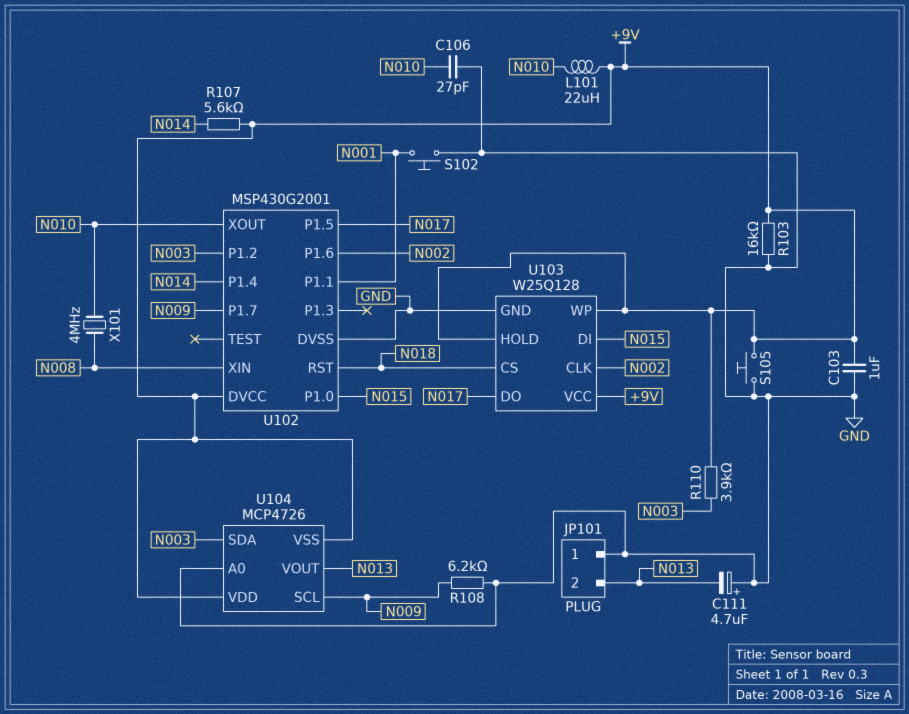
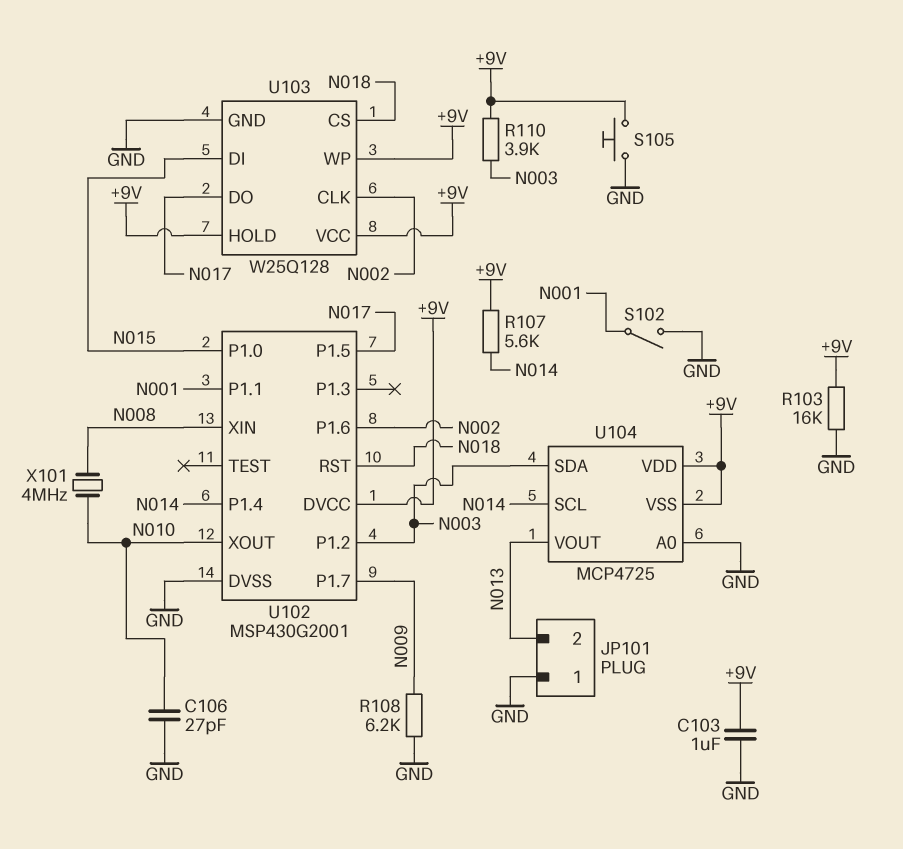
C111: 4.7uF (plus GND, minus N013) -> none
L101: 22uH (+9V, N010) -> none
S102: button (GND, N001) -> switch (GND, N001)
U104: MCP4726 -> MCP4725
U104 pin SCL: N009 -> N014

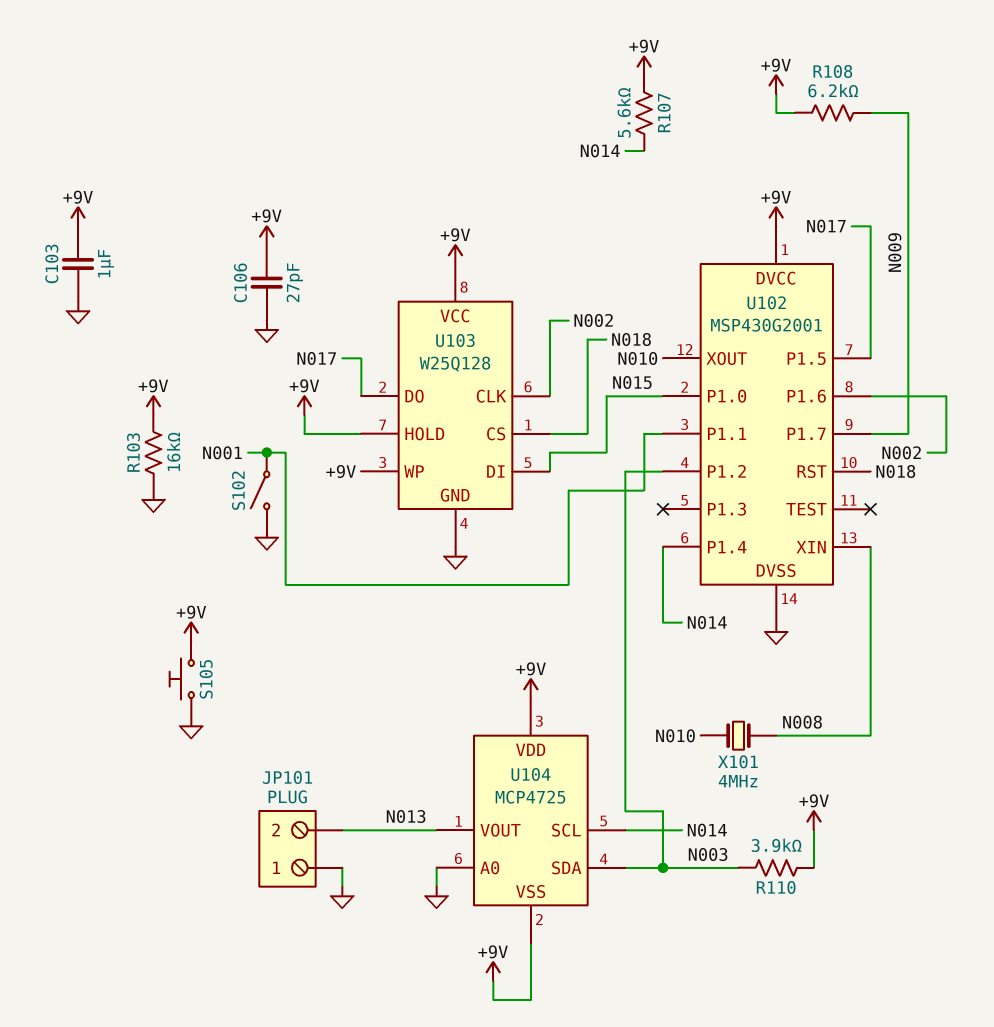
C106: 27pF (GND, N010) -> 27pF (+9V, GND)
R108: 6.2k (GND, N009) -> 6.2k (+9V, N009)

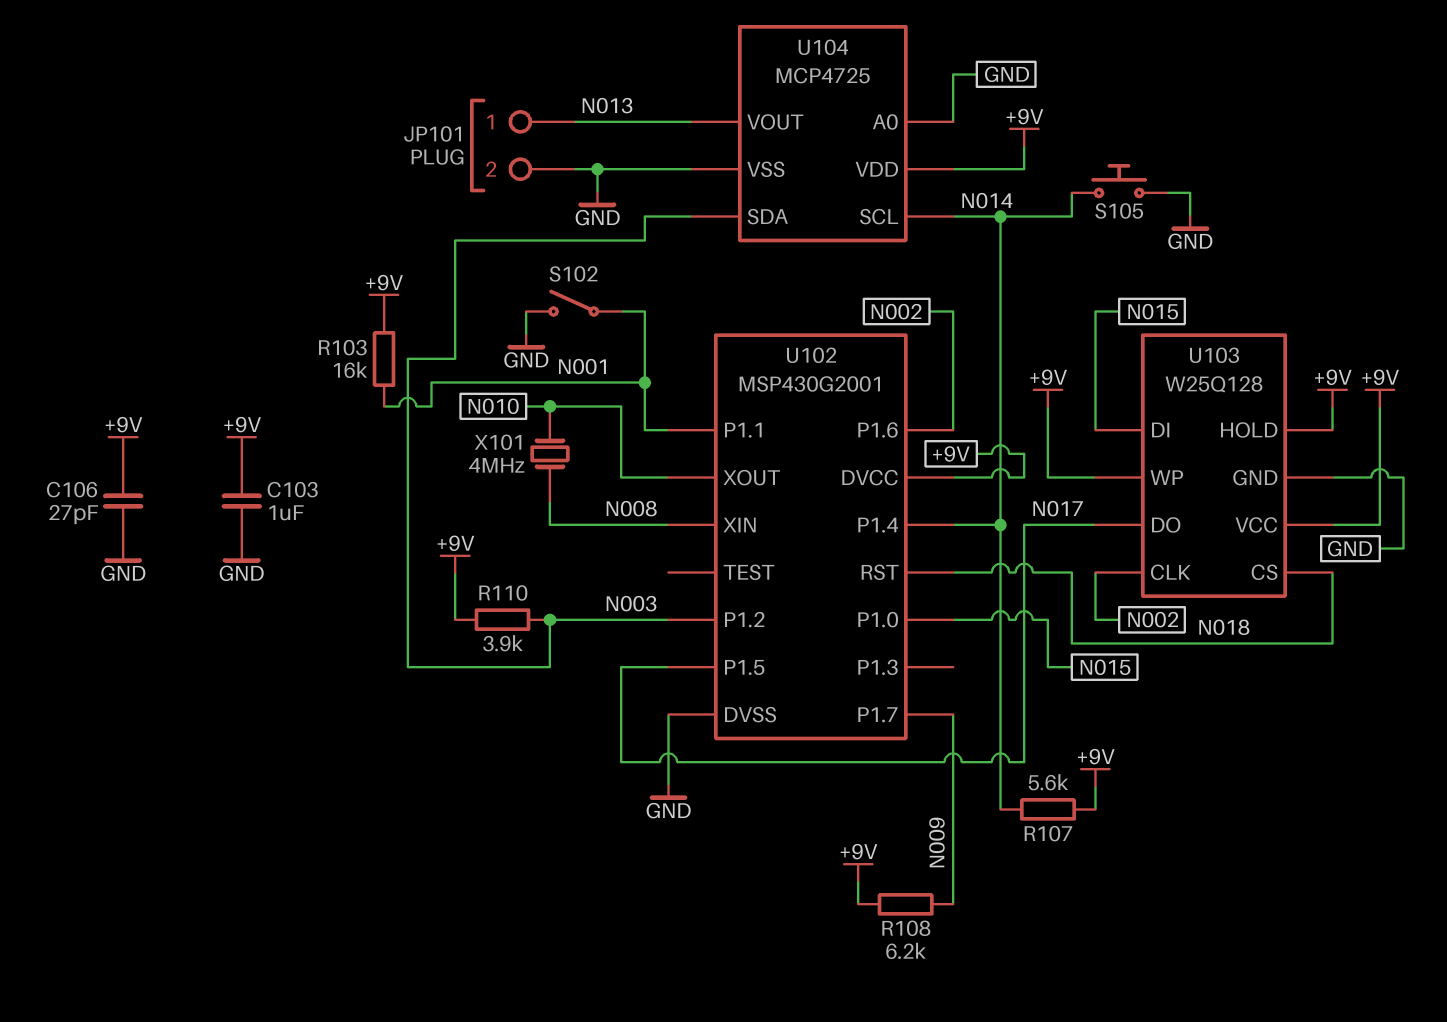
JP101 pin 1: GND -> N013
JP101 pin 2: N013 -> GND
R103: 16k (+9V, GND) -> 16k (+9V, N001)
S105: button (+9V, GND) -> button (GND, N014)
U104 pin VSS: +9V -> GND

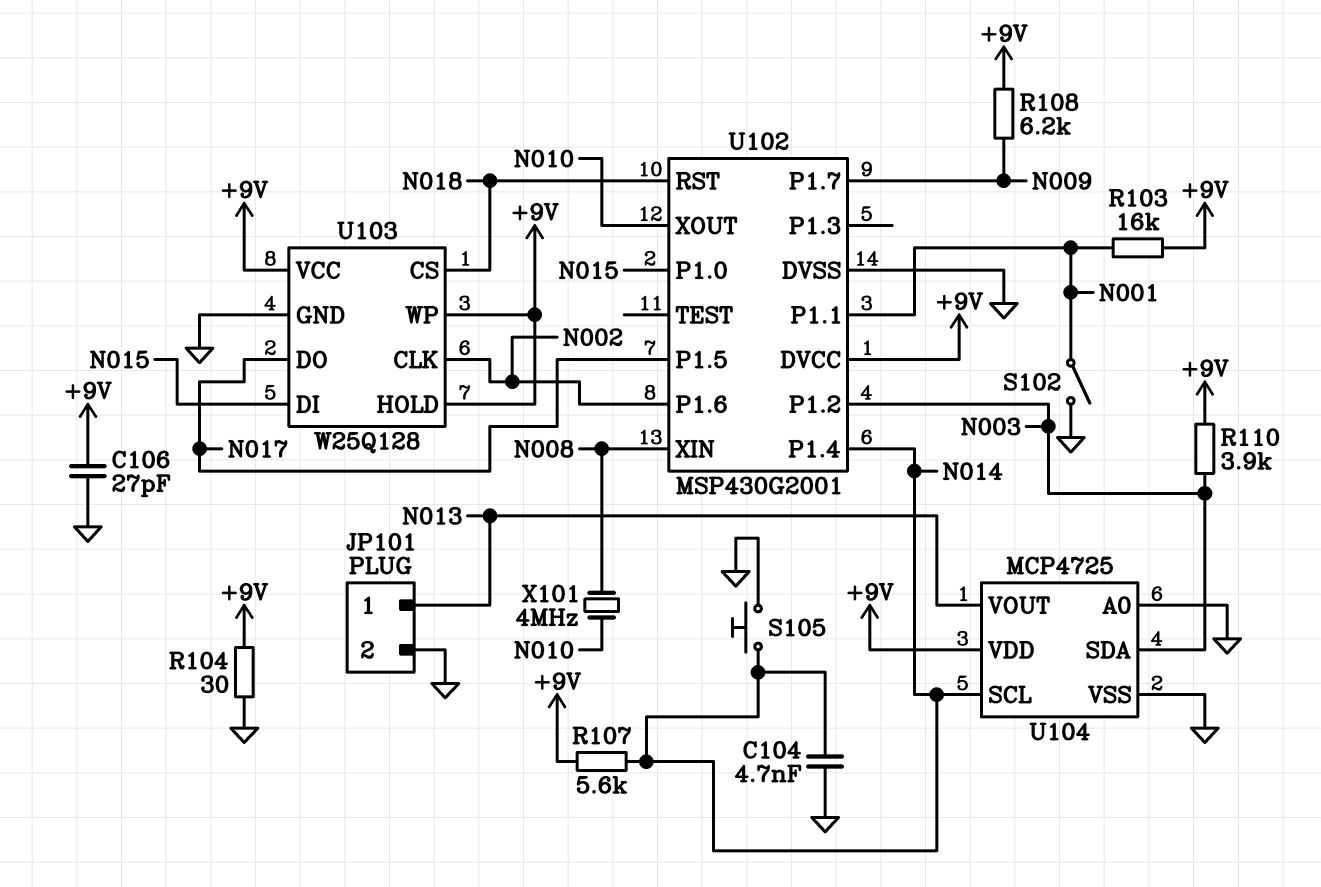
C103: 1uF (+9V, GND) -> none
C104: none -> 4.7nF (GND, N014)
R104: none -> 30 (+9V, GND)

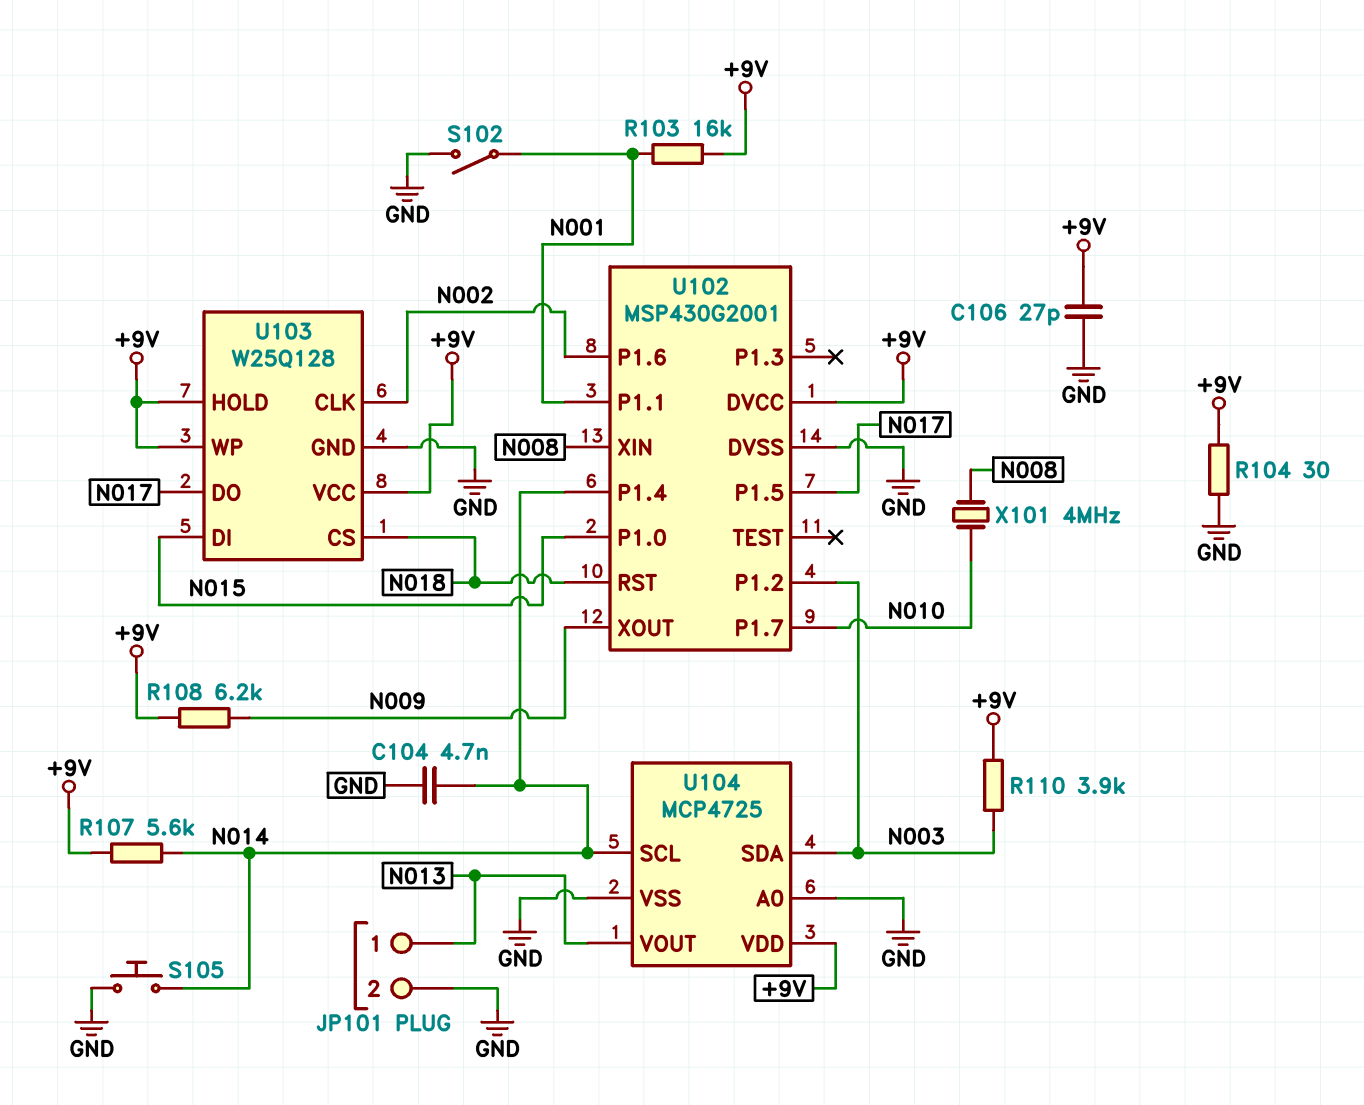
U102 pin P1.7: N009 -> N010
U102 pin XOUT: N010 -> N009

